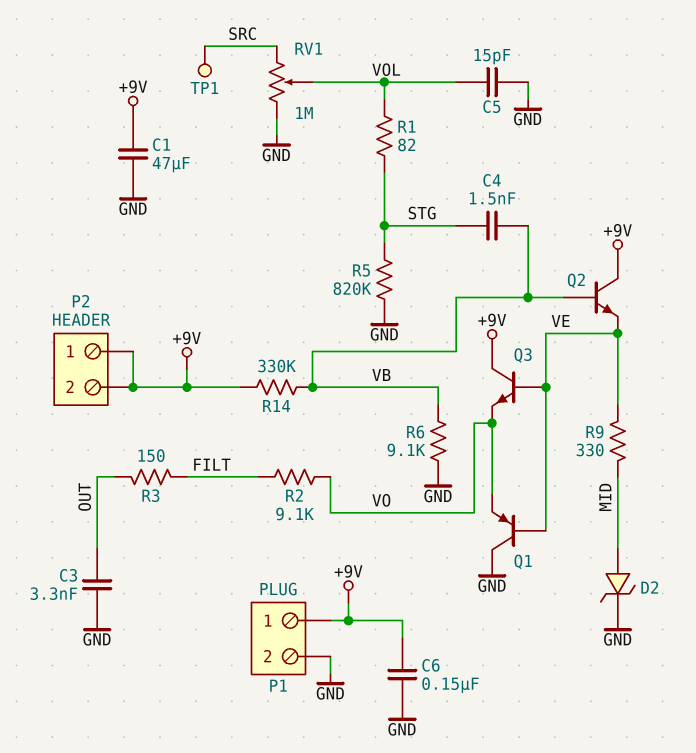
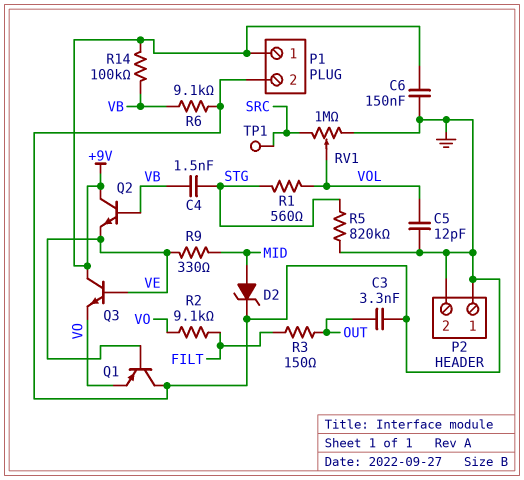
C1: 47uF (+9V, GND) -> none
C5: 15pF (GND, VOL) -> 12pF (GND, VOL)
P2 pin 1: +9V -> GND
P2 pin 2: +9V -> GND
R1: 82 (STG, VOL) -> 560 (STG, VOL)
R14: 330k (+9V, VB) -> 100k (+9V, VB)

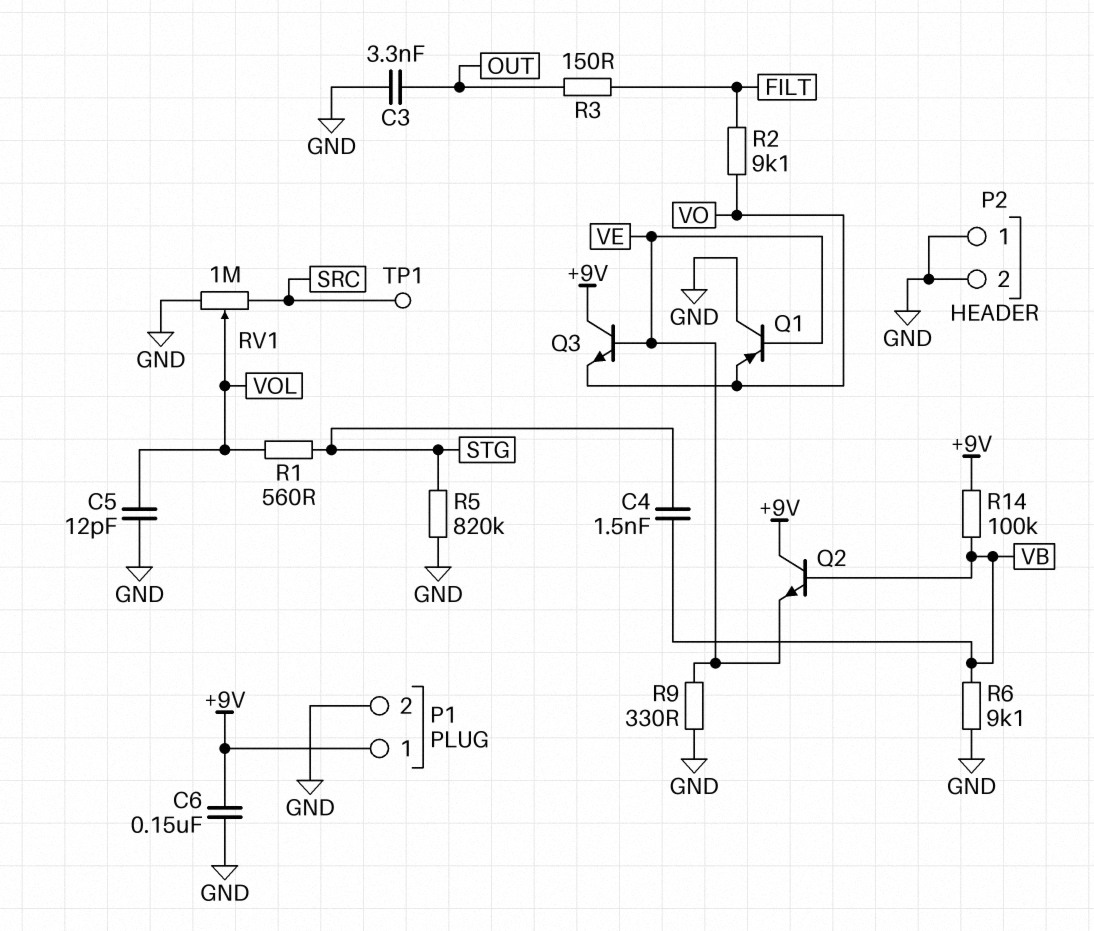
D2: zener (A MID, K GND) -> none
R9: 330 (MID, VE) -> 330 (GND, VE)

